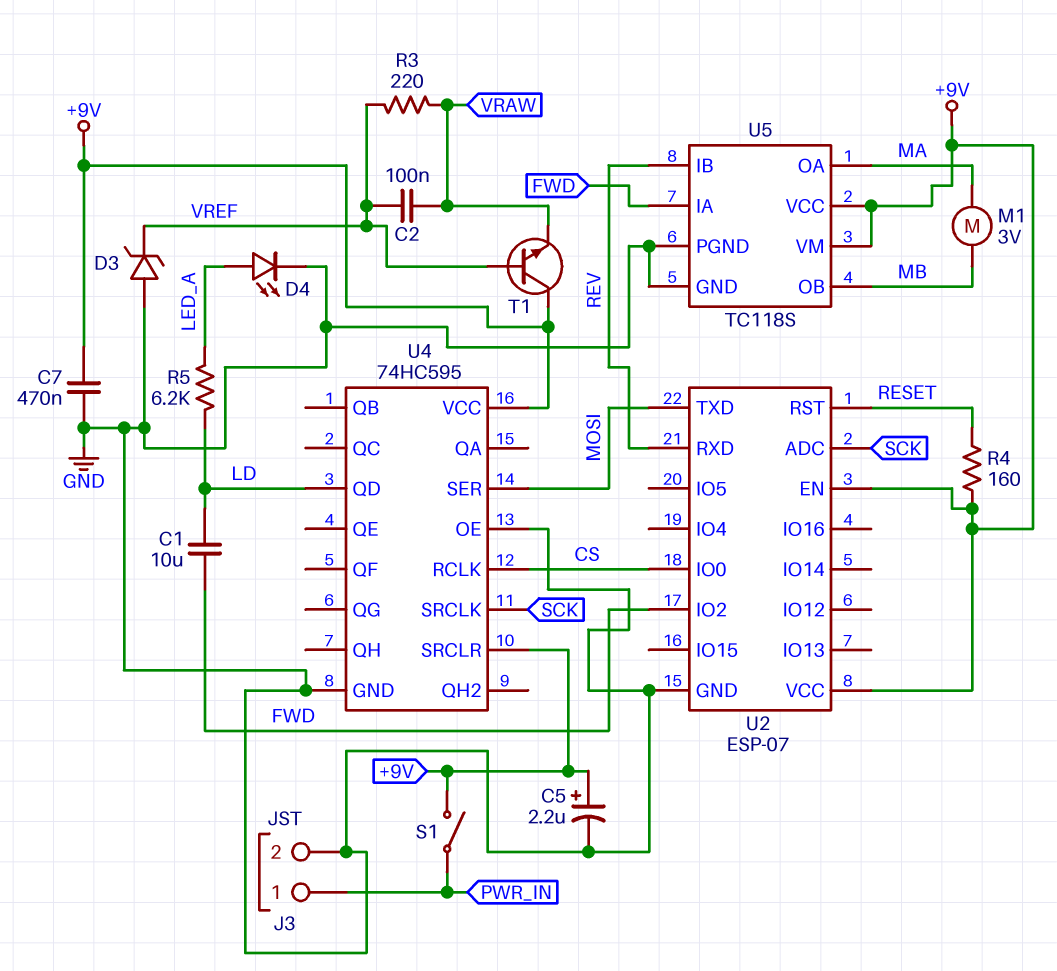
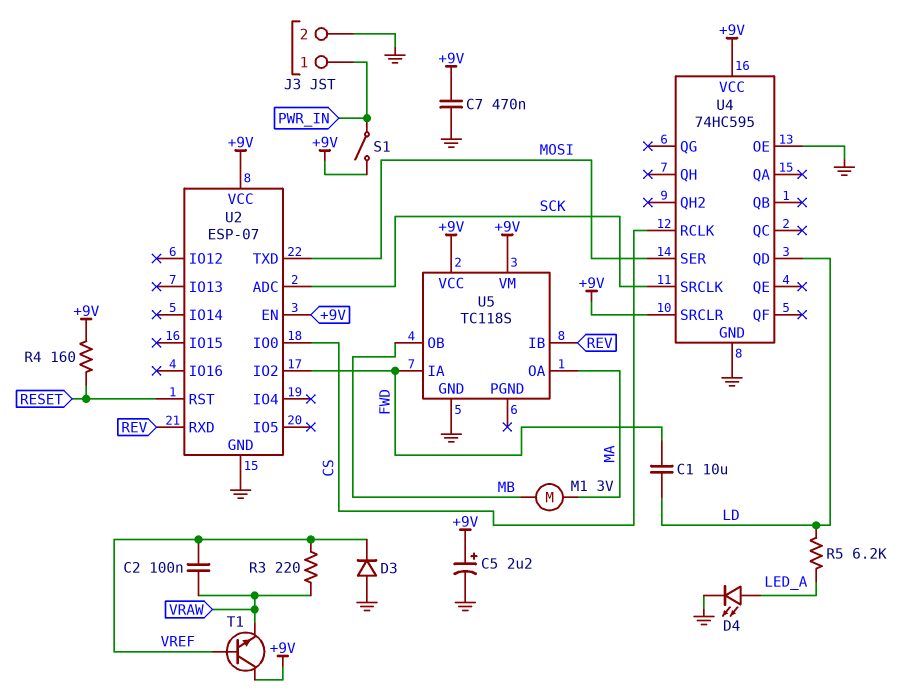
D3: zener (A GND, K VREF) -> diode (A GND, K VREF)
U5 pin PGND: GND -> none

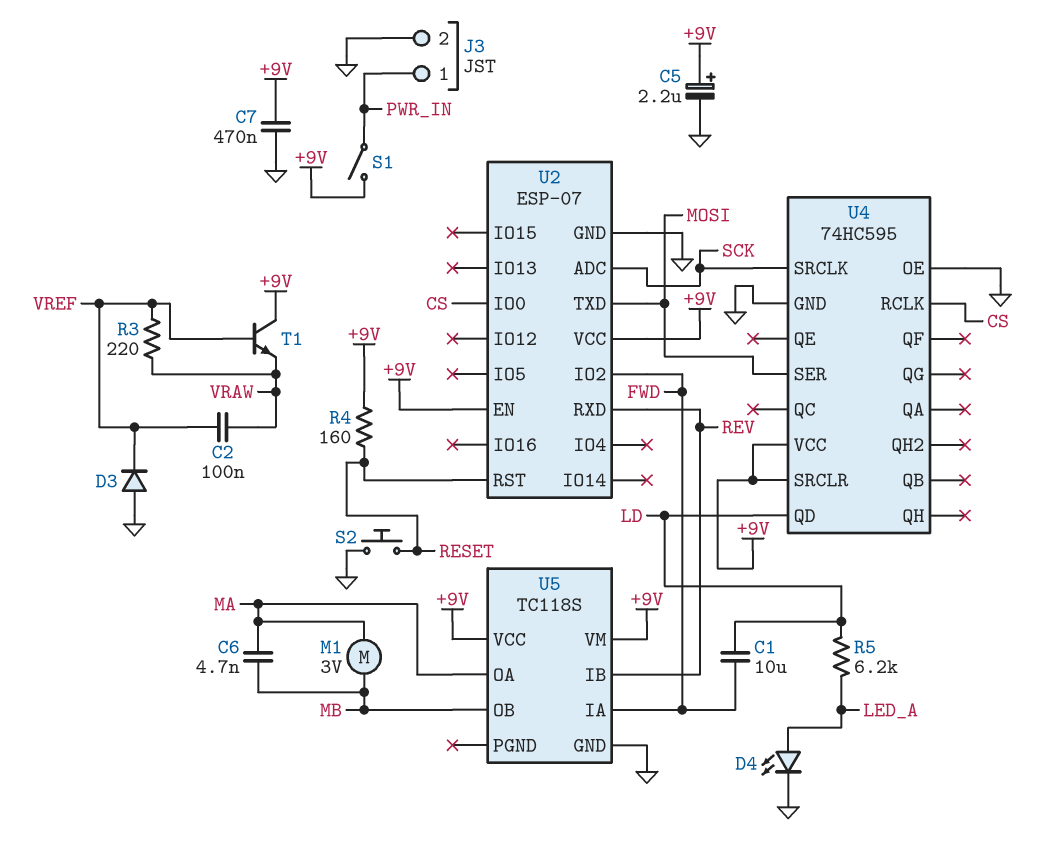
C6: none -> 4.7nF (MA, MB)
S2: none -> button (GND, RESET)

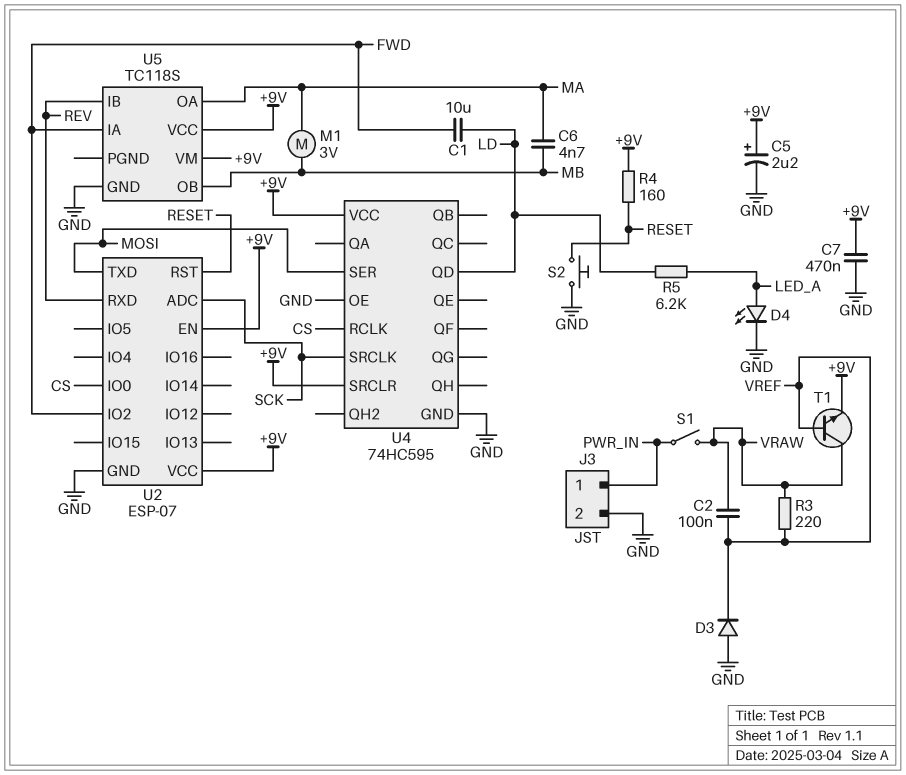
S1: switch (+9V, PWR_IN) -> switch (PWR_IN, VRAW)
T1: NPN (B VREF, C +9V, E VRAW) -> NPN (B VREF, C VRAW, E +9V)

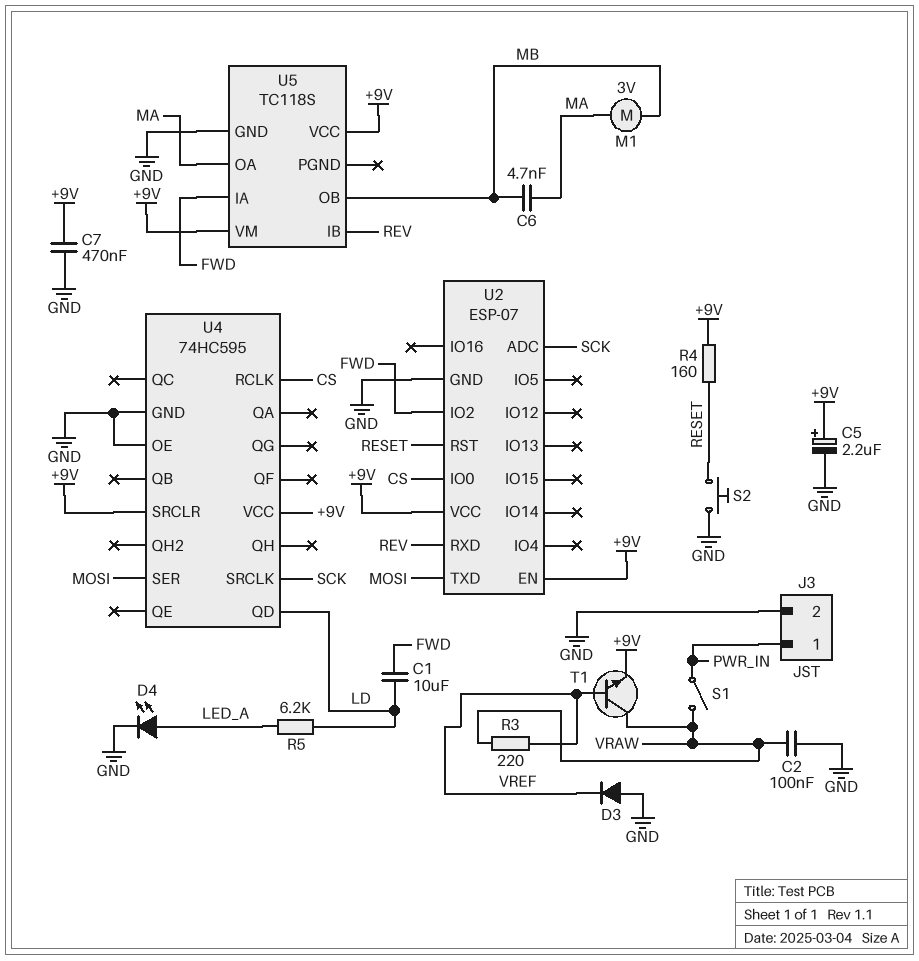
C2: 100nF (VRAW, VREF) -> 100nF (GND, VRAW)

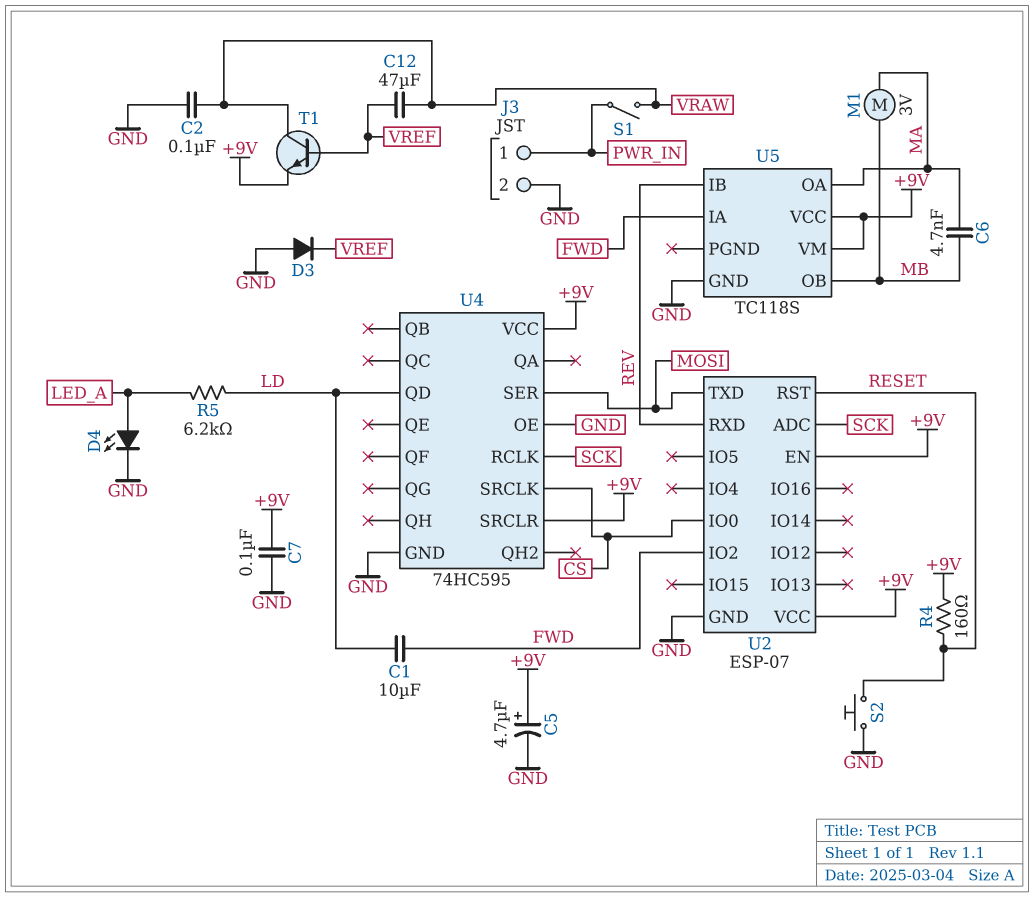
C5: 2.2uF (plus +9V, minus GND) -> 4.7uF (plus +9V, minus GND)
C7: 470nF (+9V, GND) -> 100nF (+9V, GND)
C12: none -> 47uF (VRAW, VREF)
R3: 220 (VRAW, VREF) -> none
U4 pin RCLK: CS -> SCK
U4 pin SRCLK: SCK -> CS

